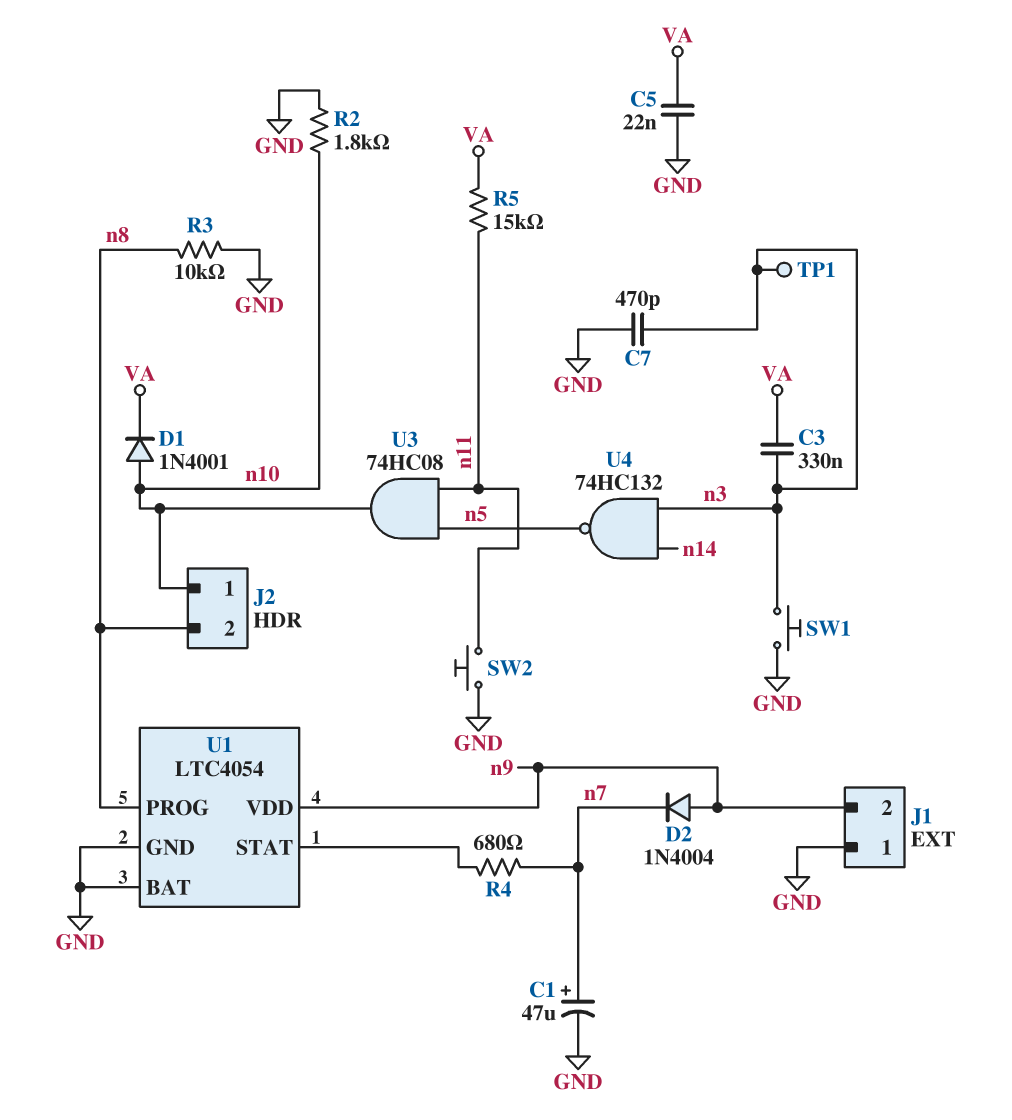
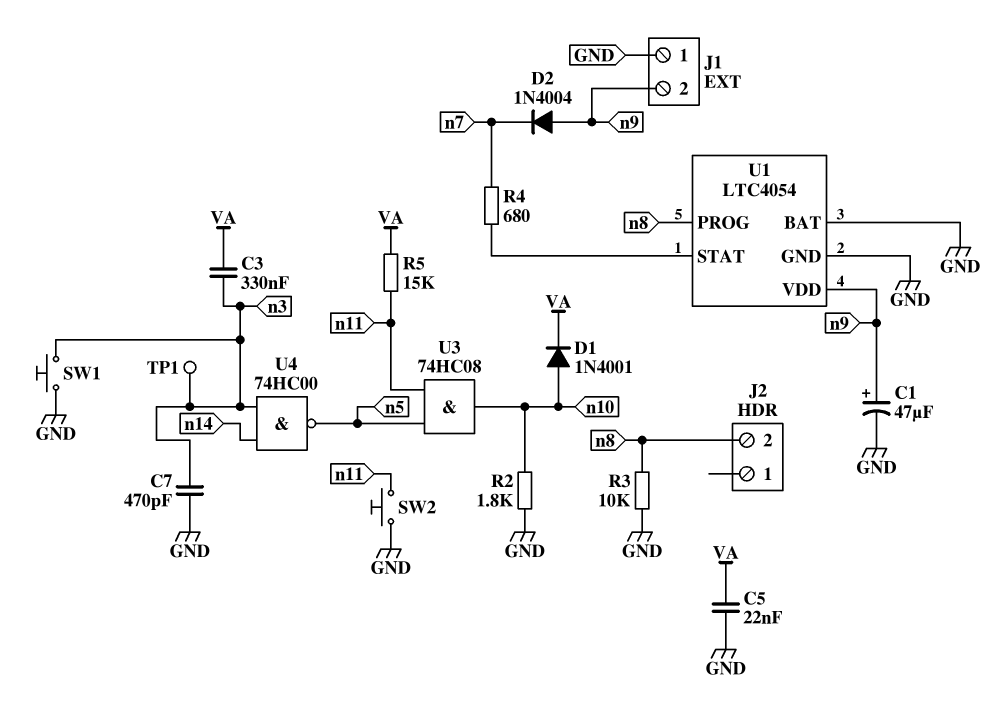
C1: 47uF (plus n7, minus GND) -> 47uF (plus n9, minus GND)
J2 pin 1: n10 -> none
U4: NAND 74HC132 (in n3, in n14, out n5) -> NAND 74HC00 (in n3, in n14, out n5)

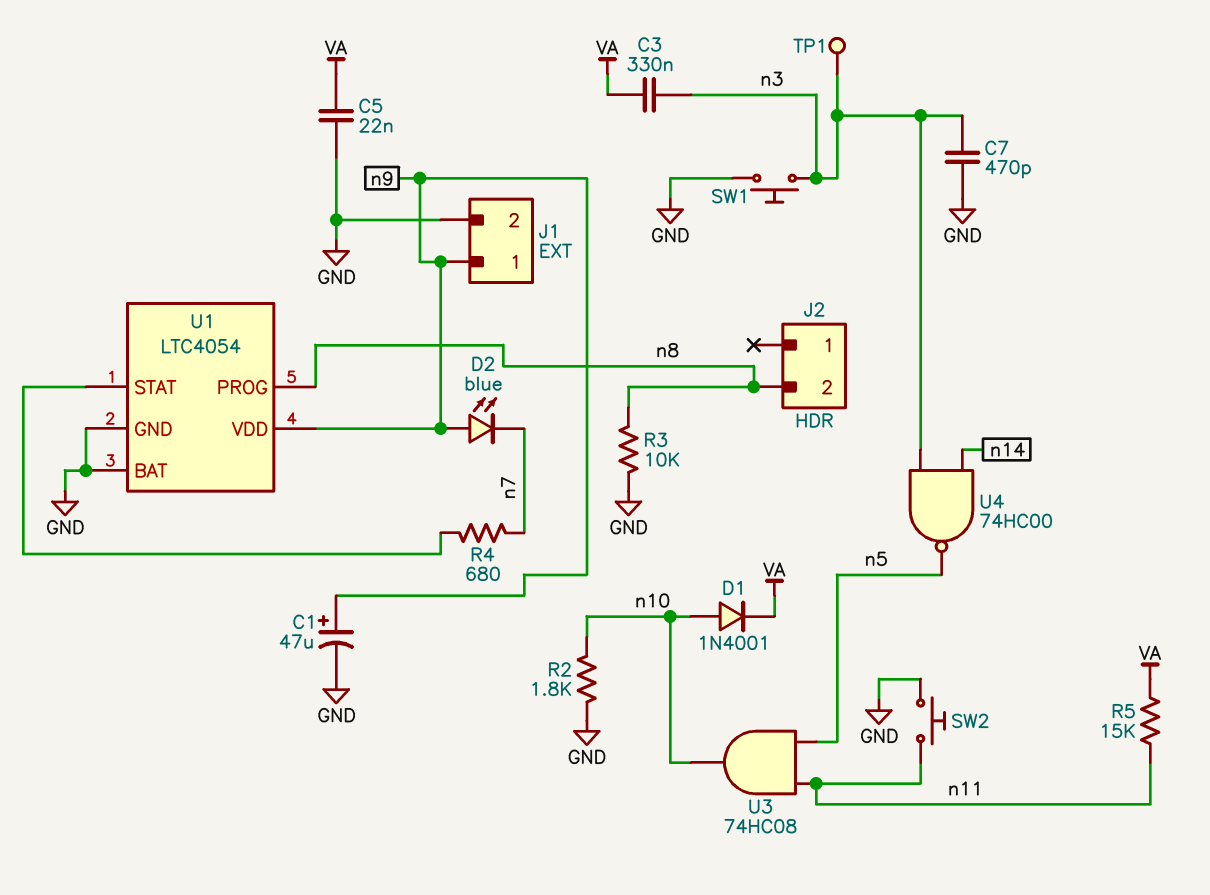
D2: diode 1N4004 (A n9, K n7) -> LED blue (A n9, K n7)
J1 pin 1: GND -> n9
J1 pin 2: n9 -> GND

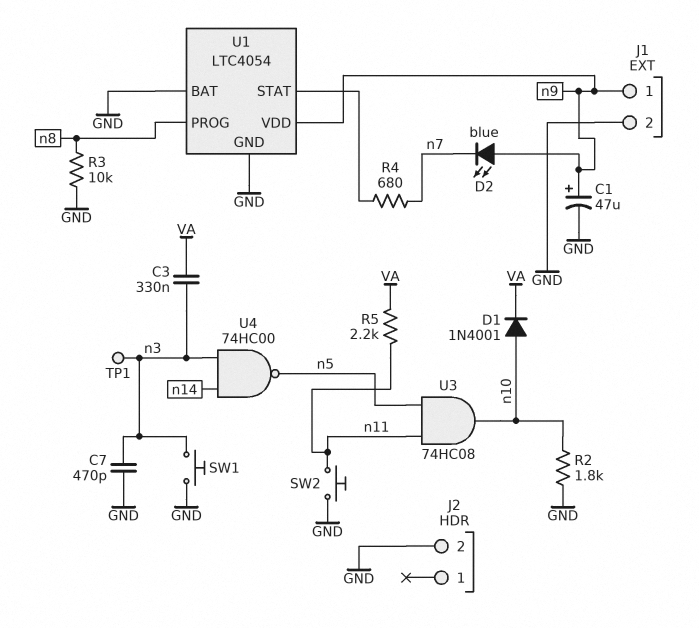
C5: 22nF (GND, VA) -> none
J2 pin 2: n8 -> GND
R5: 15k (VA, n11) -> 2.2k (VA, n11)

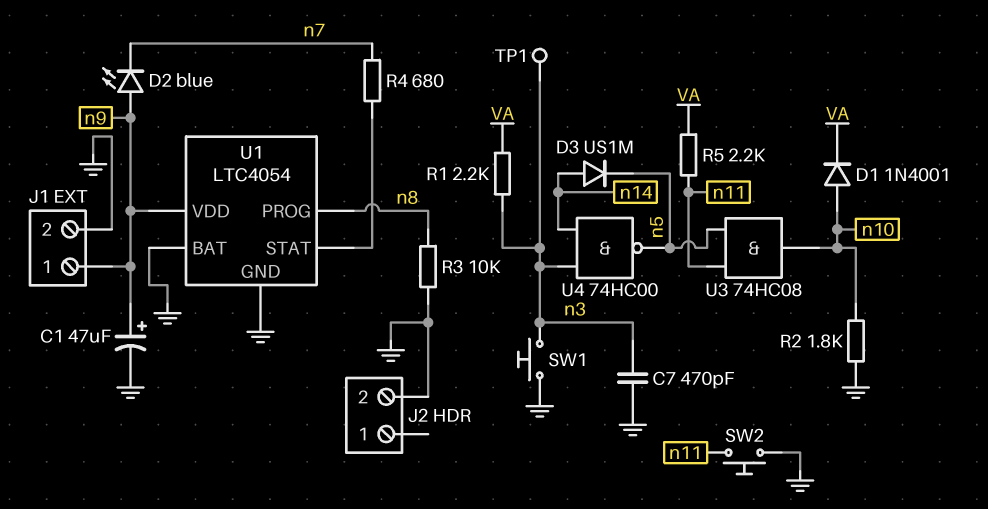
C3: 330nF (VA, n3) -> none
D3: none -> diode US1M (A n14, K n5)
R1: none -> 2.2k (VA, n3)

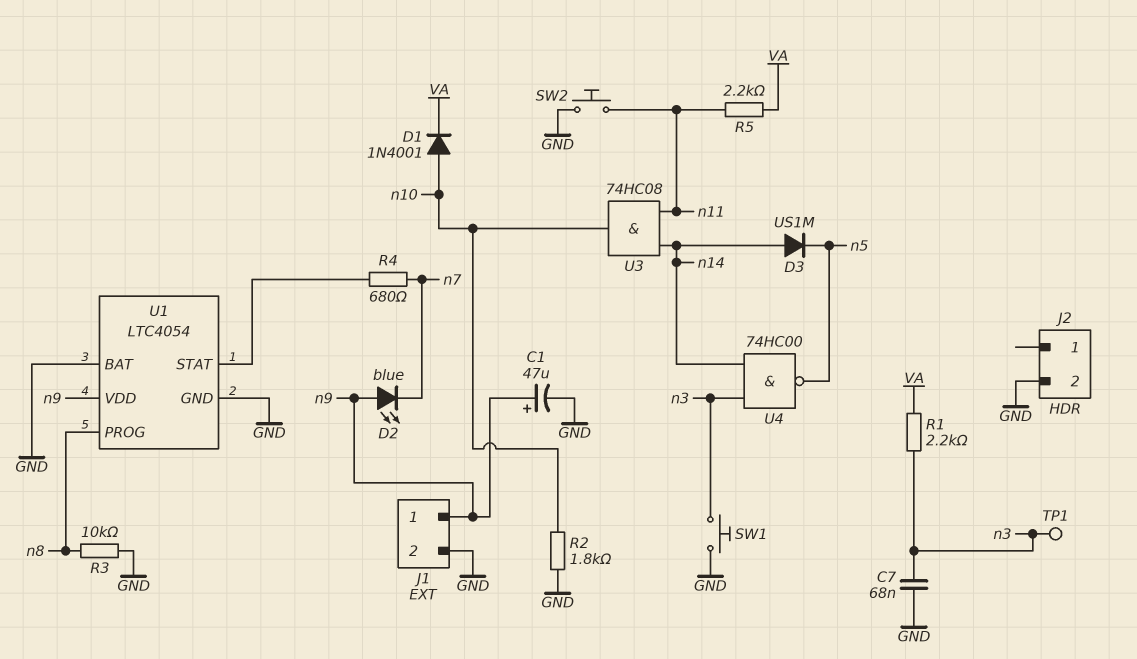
C7: 470pF (GND, n3) -> 68nF (GND, n3)
U3: AND 74HC08 (in n5, in n11, out n10) -> AND 74HC08 (in n11, in n14, out n10)

